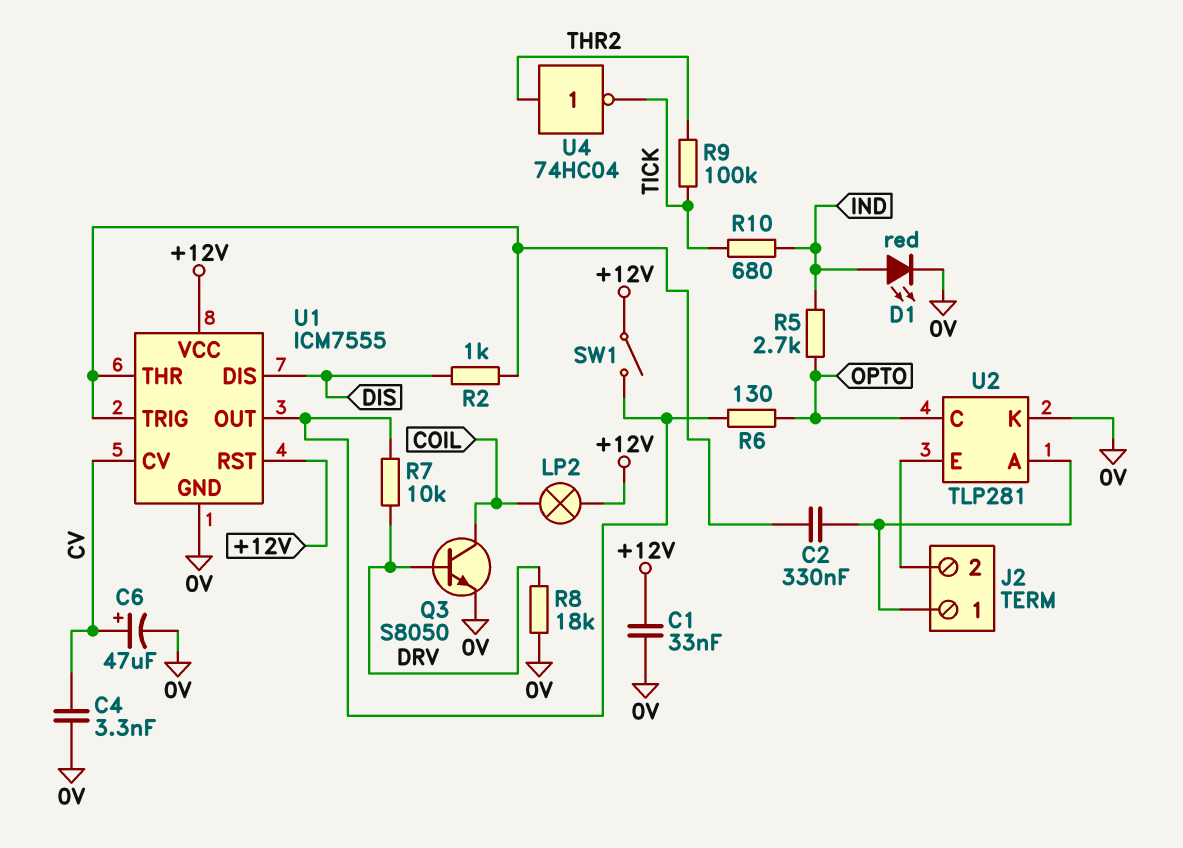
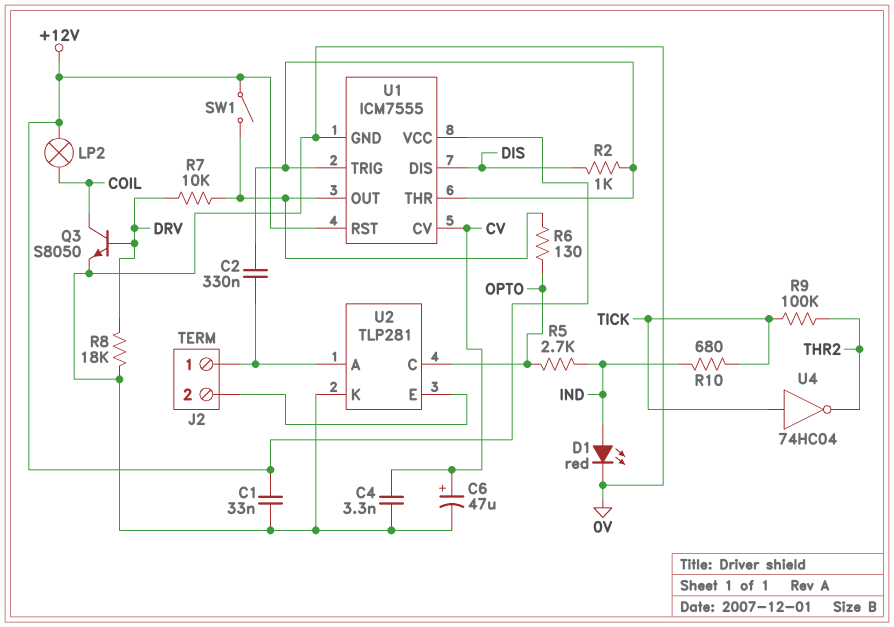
U4: NOT 74HC04 (in THR2, out TICK) -> NOT 74HC04 (in TICK, out THR2)

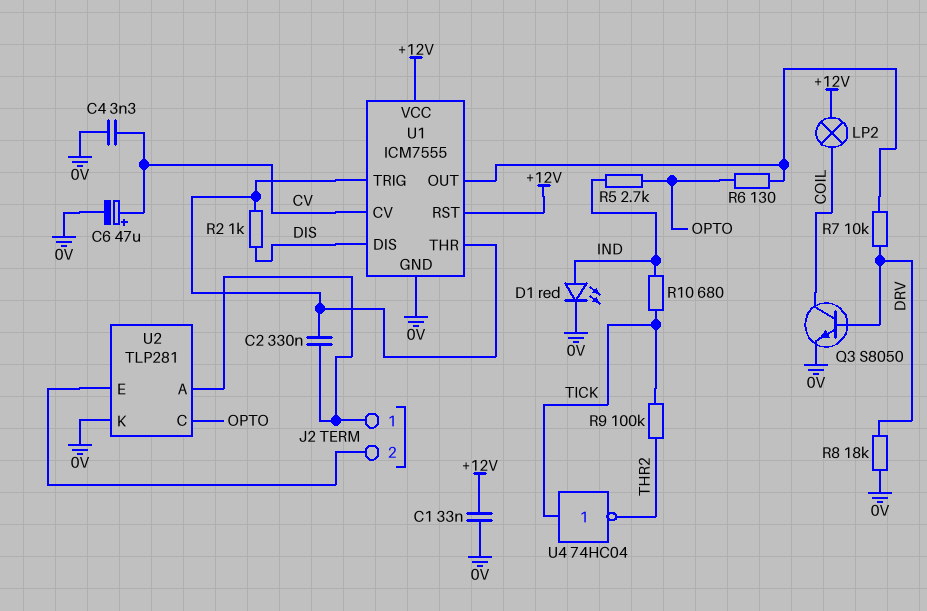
SW1: switch (+12V, U1/OUT) -> none

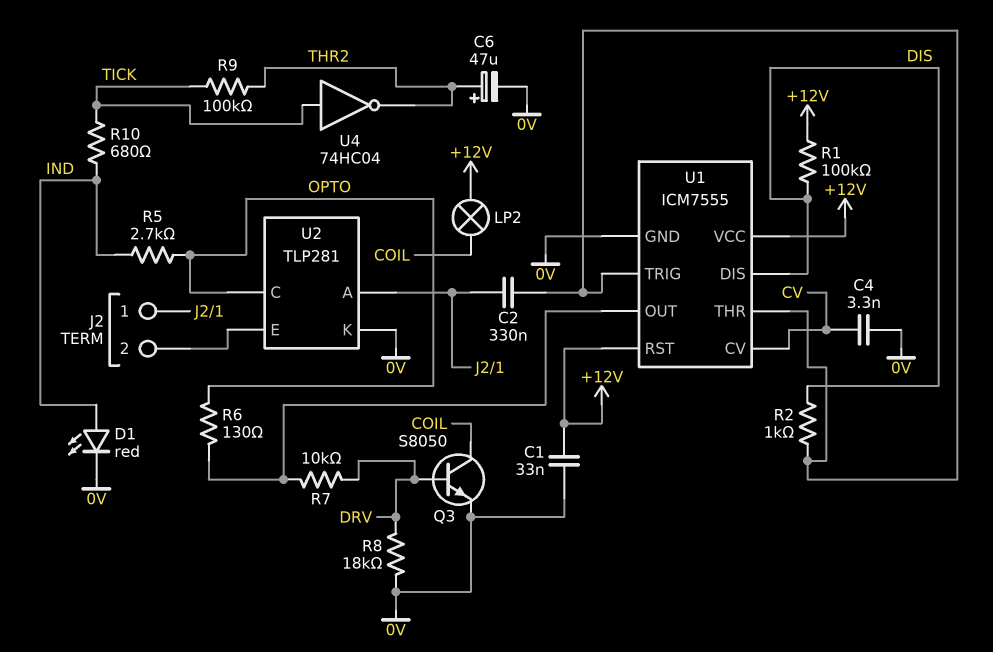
C6: 47uF (plus CV, minus 0V) -> 47uF (plus THR2, minus 0V)
R1: none -> 100k (+12V, DIS)

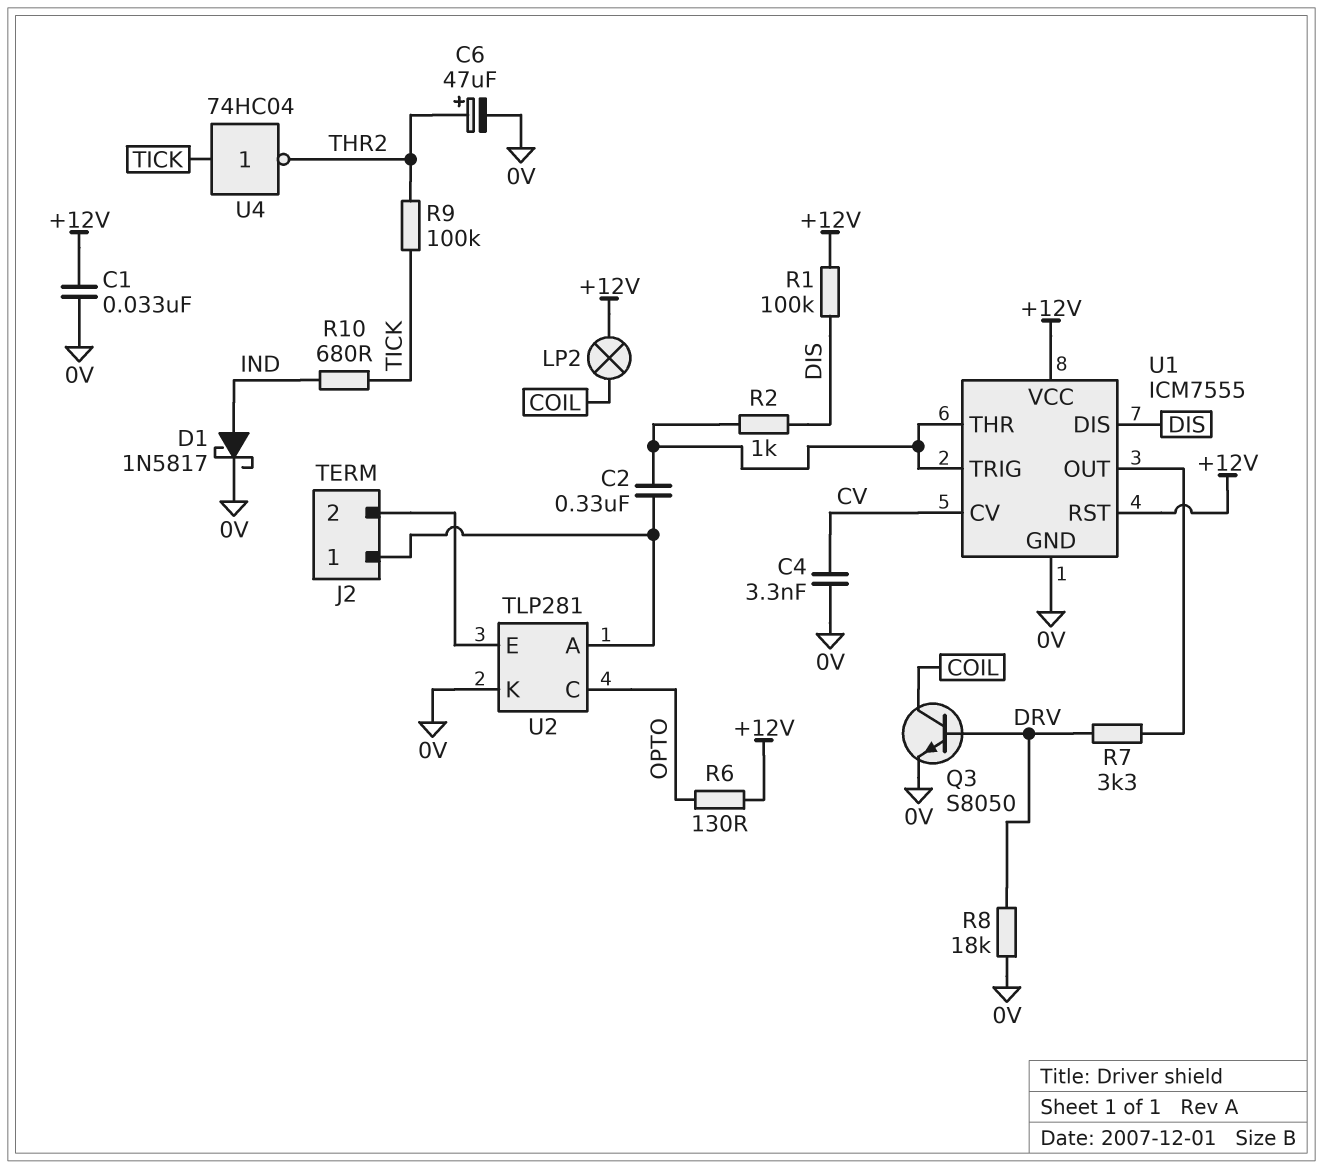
D1: LED red (A IND, K 0V) -> schottky 1N5817 (A IND, K 0V)
R5: 2.7k (IND, OPTO) -> none
R6: 130 (OPTO, U1/OUT) -> 130 (+12V, OPTO)
R7: 10k (DRV, U1/OUT) -> 3.3k (DRV, U1/OUT)

